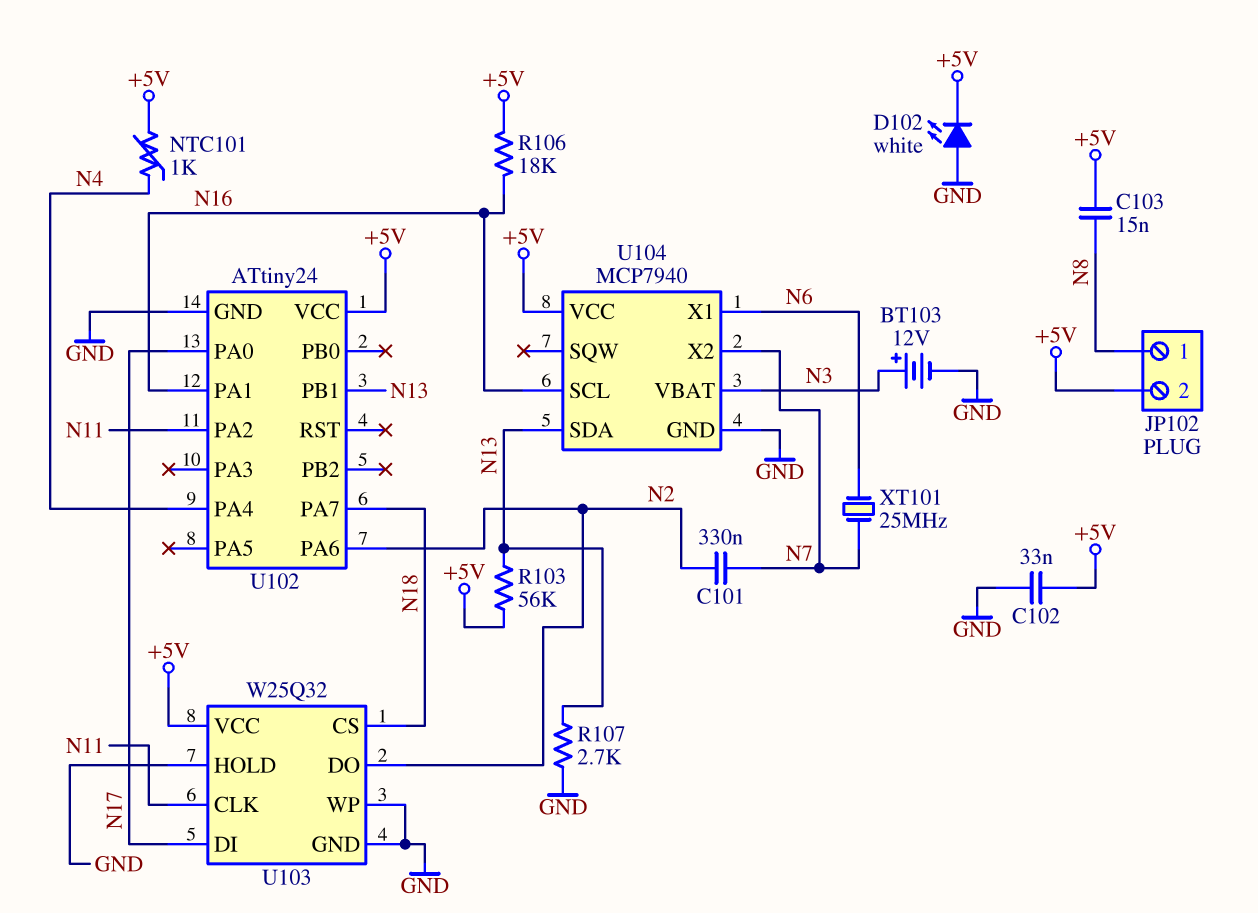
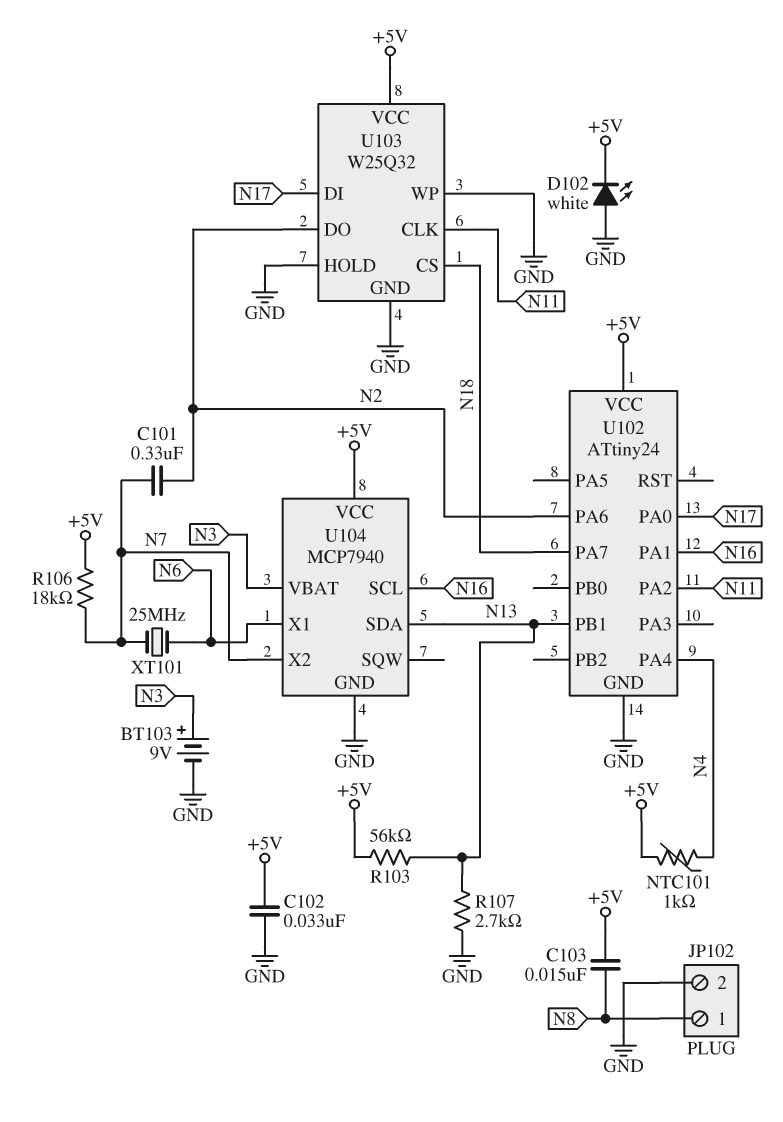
BT103: 12V (plus N3, minus GND) -> 9V (plus N3, minus GND)
JP102 pin 2: +5V -> GND
R106: 18k (+5V, N16) -> 18k (+5V, N7)

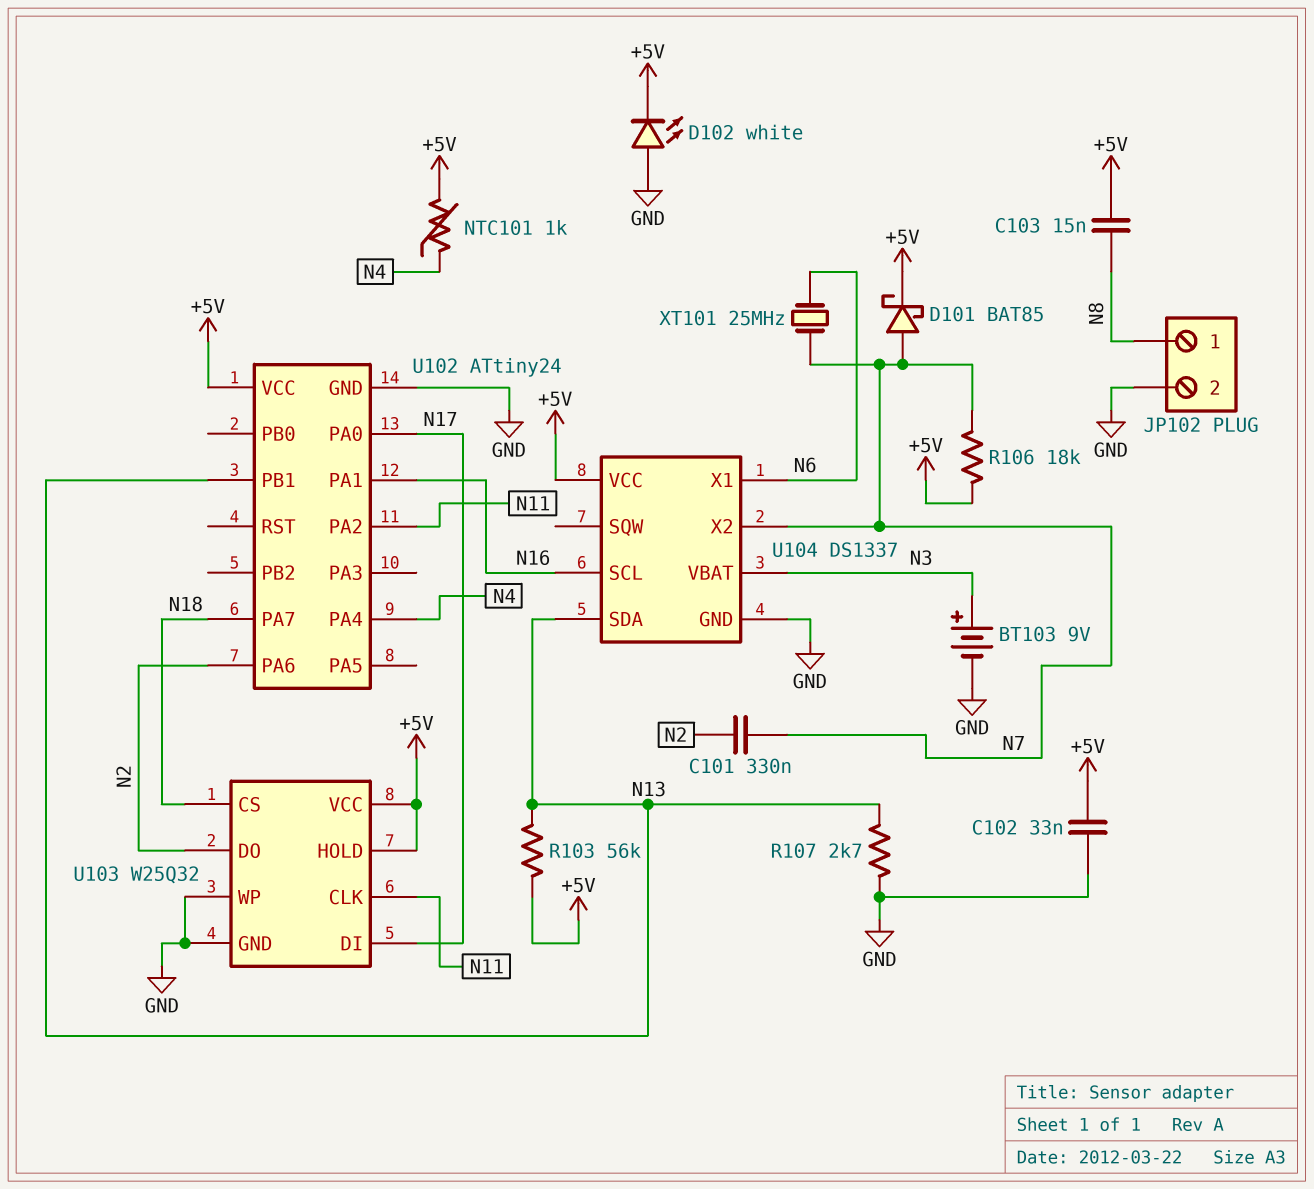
D101: none -> schottky BAT85 (A N7, K +5V)
U103 pin HOLD: GND -> +5V
U104: MCP7940 -> DS1337

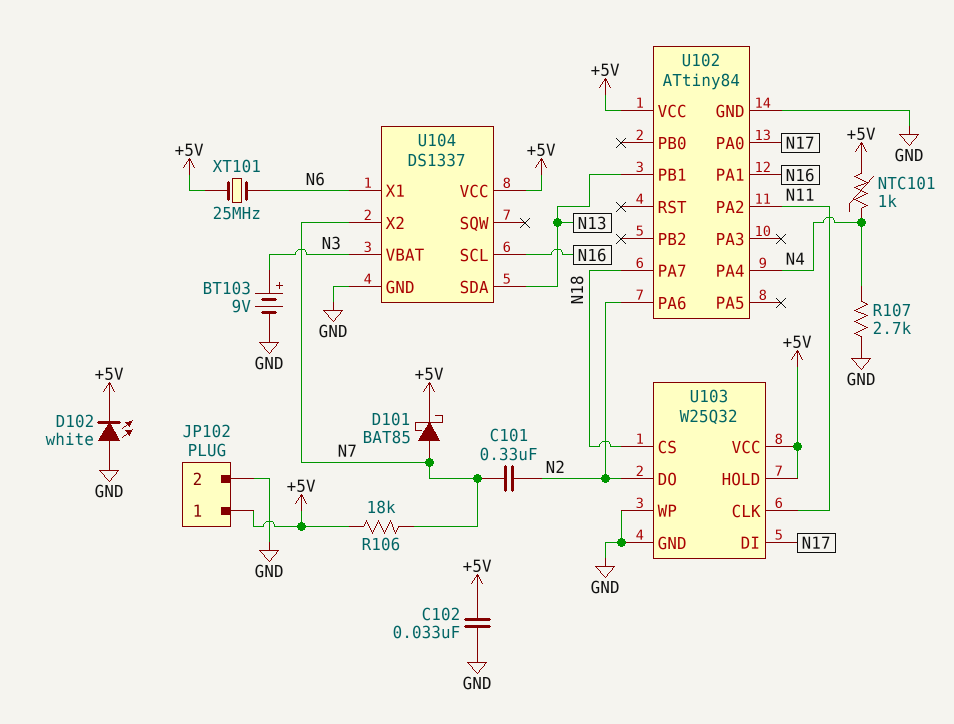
C103: 15nF (+5V, N8) -> none
JP102 pin 1: N8 -> +5V
R103: 56k (+5V, N13) -> none
R107: 2.7k (GND, N13) -> 2.7k (GND, N4)
U102: ATtiny24 -> ATtiny84
XT101: 25MHz (N6, N7) -> 25MHz (+5V, N6)

